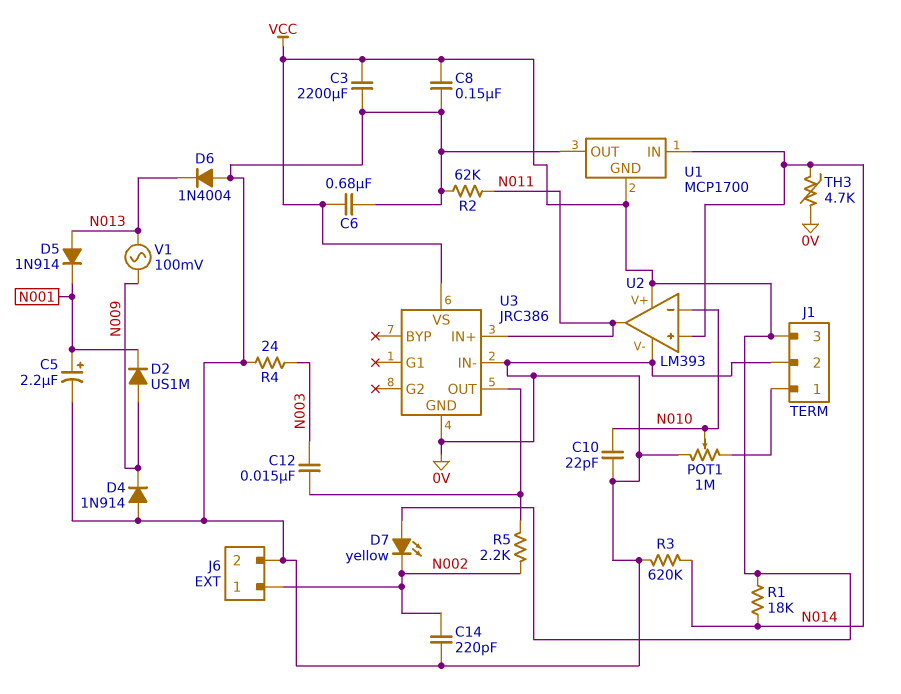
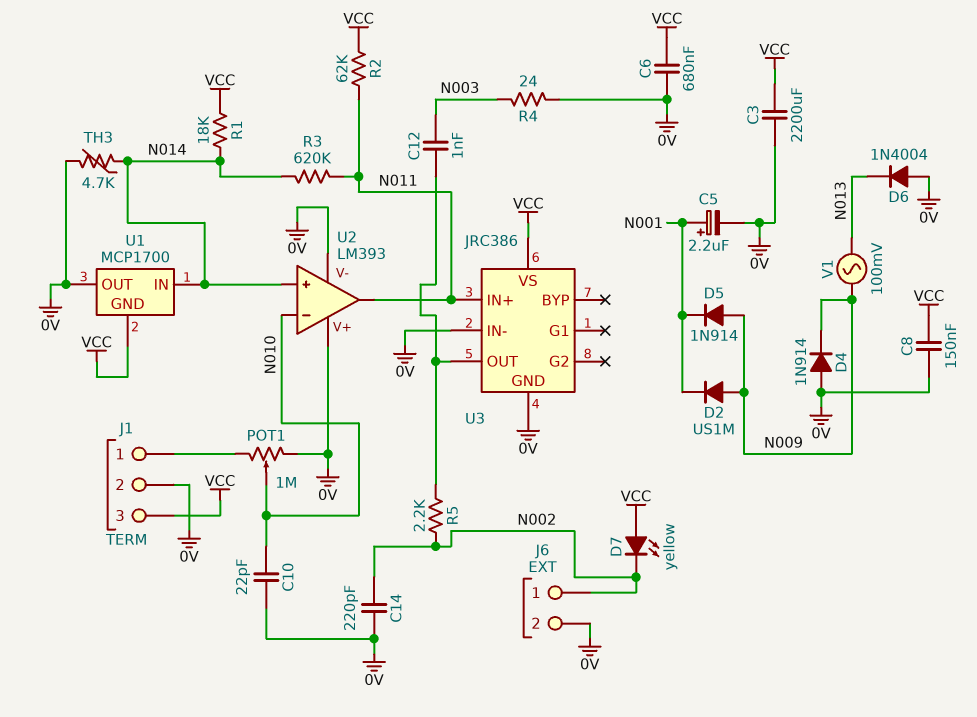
C12: 15nF (N003, U3/OUT) -> 1nF (N003, U3/OUT)
D5: diode 1N914 (A N013, K N001) -> diode 1N914 (A N009, K N001)
R2: 62k (0V, N011) -> 62k (N011, VCC)
R3: 620k (0V, N014) -> 620k (N011, N014)
U2 pin V+: VCC -> 0V

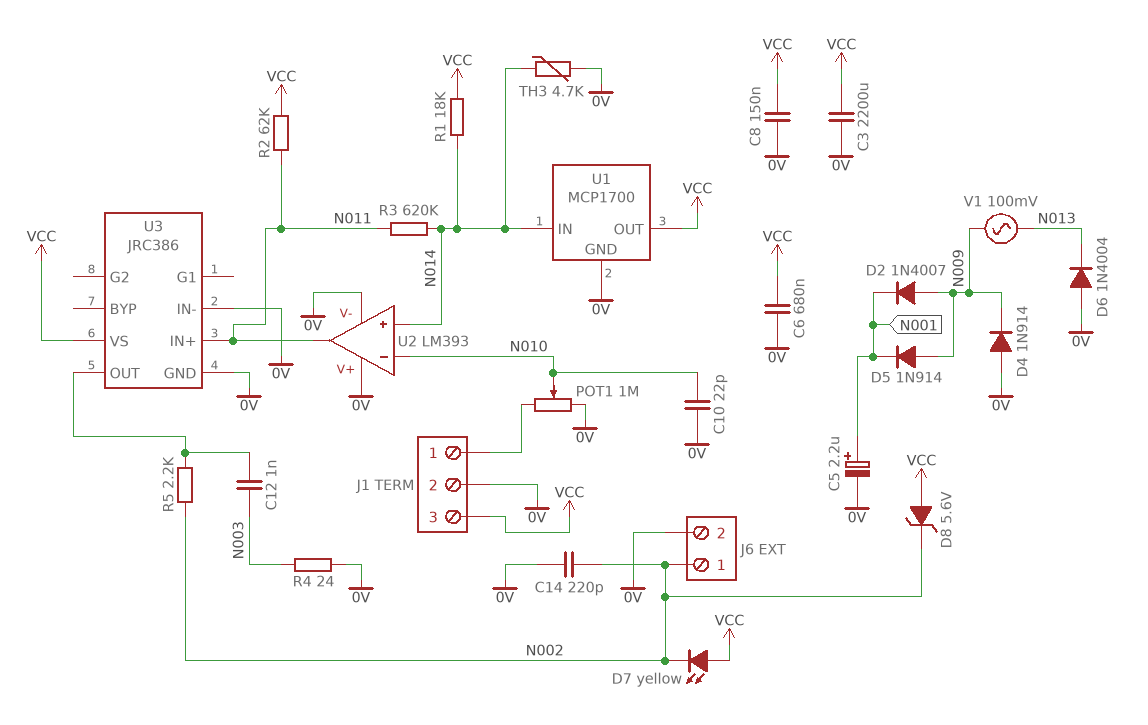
D2: diode US1M (A N009, K N001) -> diode 1N4007 (A N009, K N001)
D8: none -> zener 5.6V (A VCC, K N002)
U1 pin GND: VCC -> 0V
U1 pin OUT: 0V -> VCC

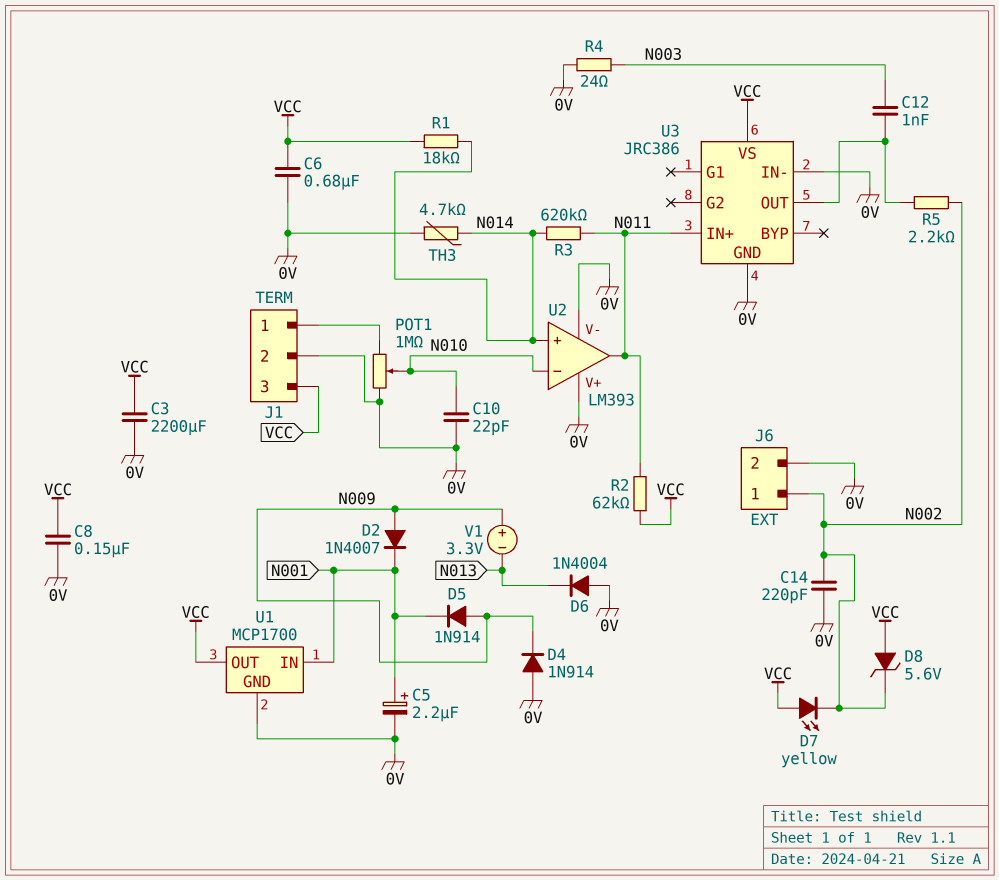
U1 pin IN: N014 -> N001
V1: AC 100mV (N009, N013) -> 3.3V (plus N009, minus N013)

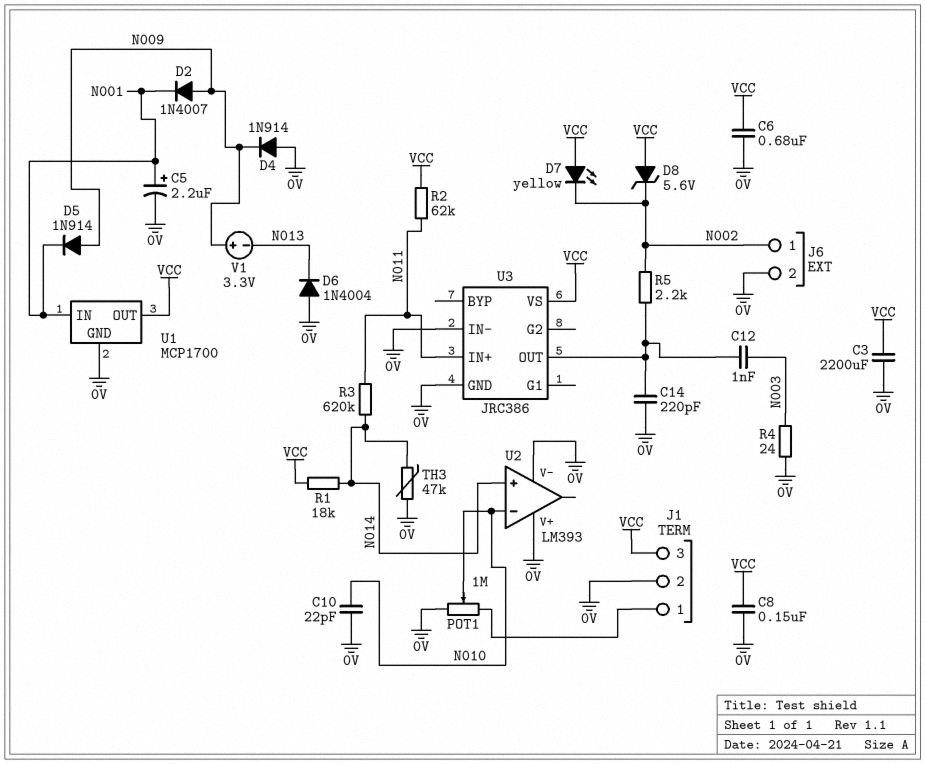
C14: 220pF (0V, N002) -> 220pF (0V, U3/OUT)
TH3: 4.7k (0V, N014) -> 47k (0V, N014)
U2 pin out: N011 -> none

